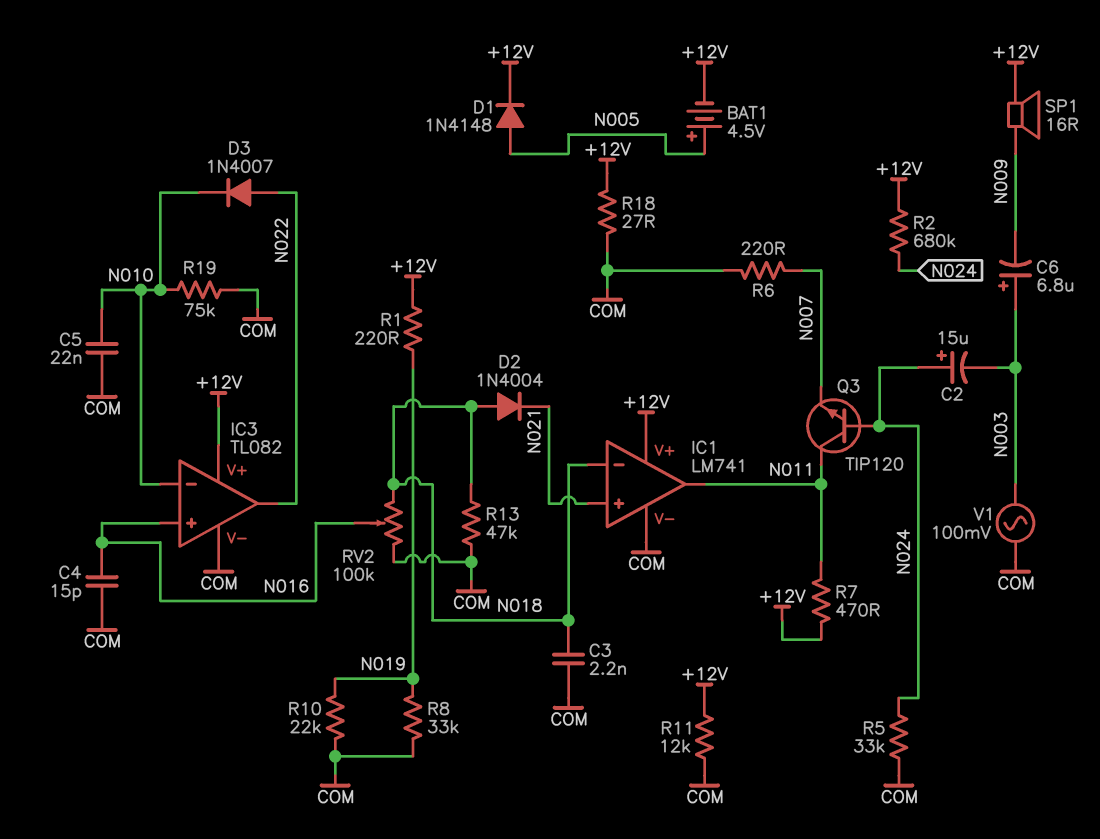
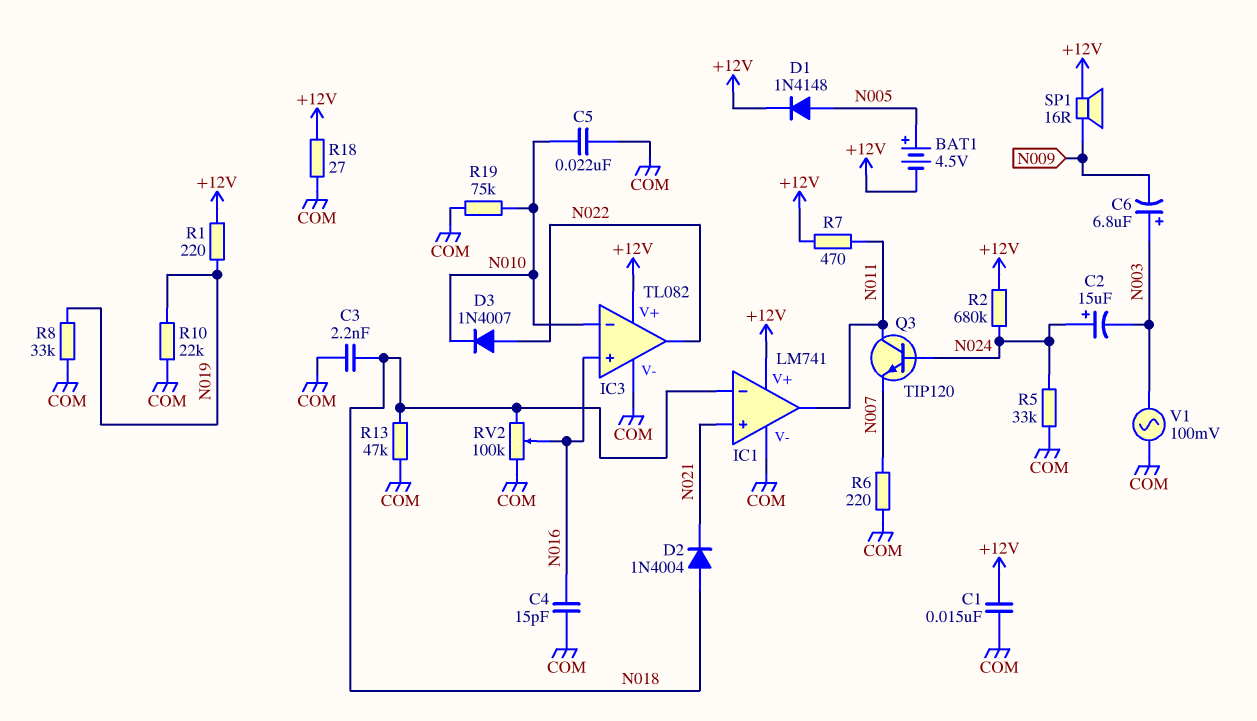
C1: none -> 15nF (+12V, COM)
R11: 12k (+12V, COM) -> none

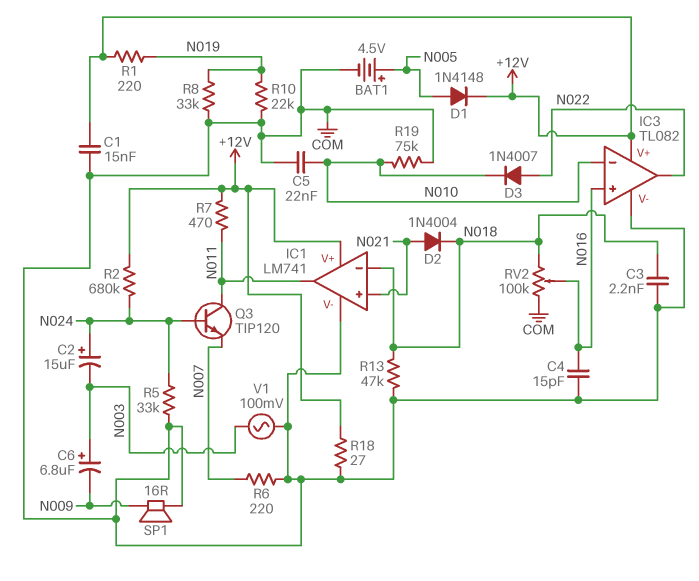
BAT1: 4.5V (plus N005, minus +12V) -> 4.5V (plus N005, minus COM)
D2: diode 1N4004 (A N018, K N021) -> diode 1N4004 (A N021, K N018)
SP1: speaker 16R (+12V, N009) -> speaker 16R (COM, N009)

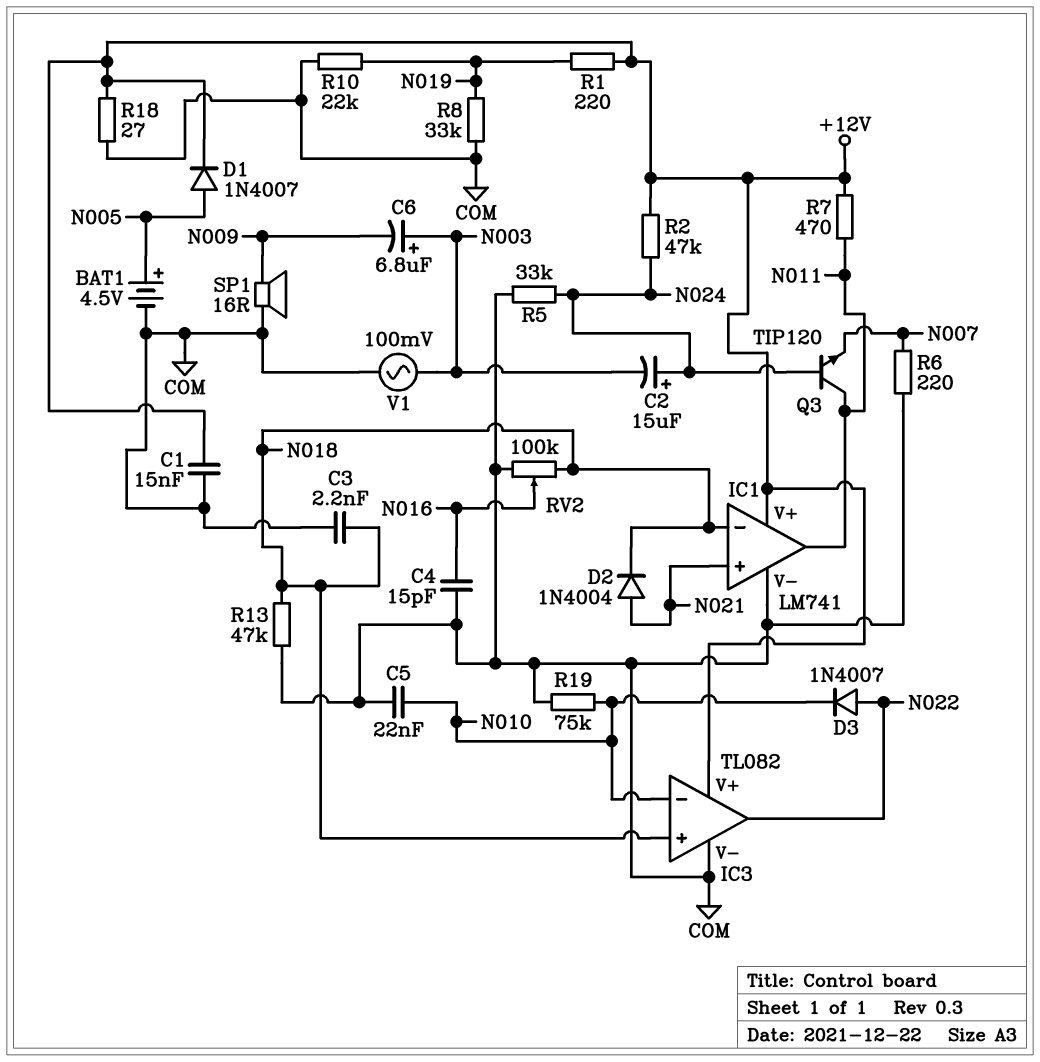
D1: diode 1N4148 (A N005, K +12V) -> diode 1N4007 (A N005, K +12V)
IC3 pin in+: N016 -> N018
R2: 680k (+12V, N024) -> 47k (+12V, N024)

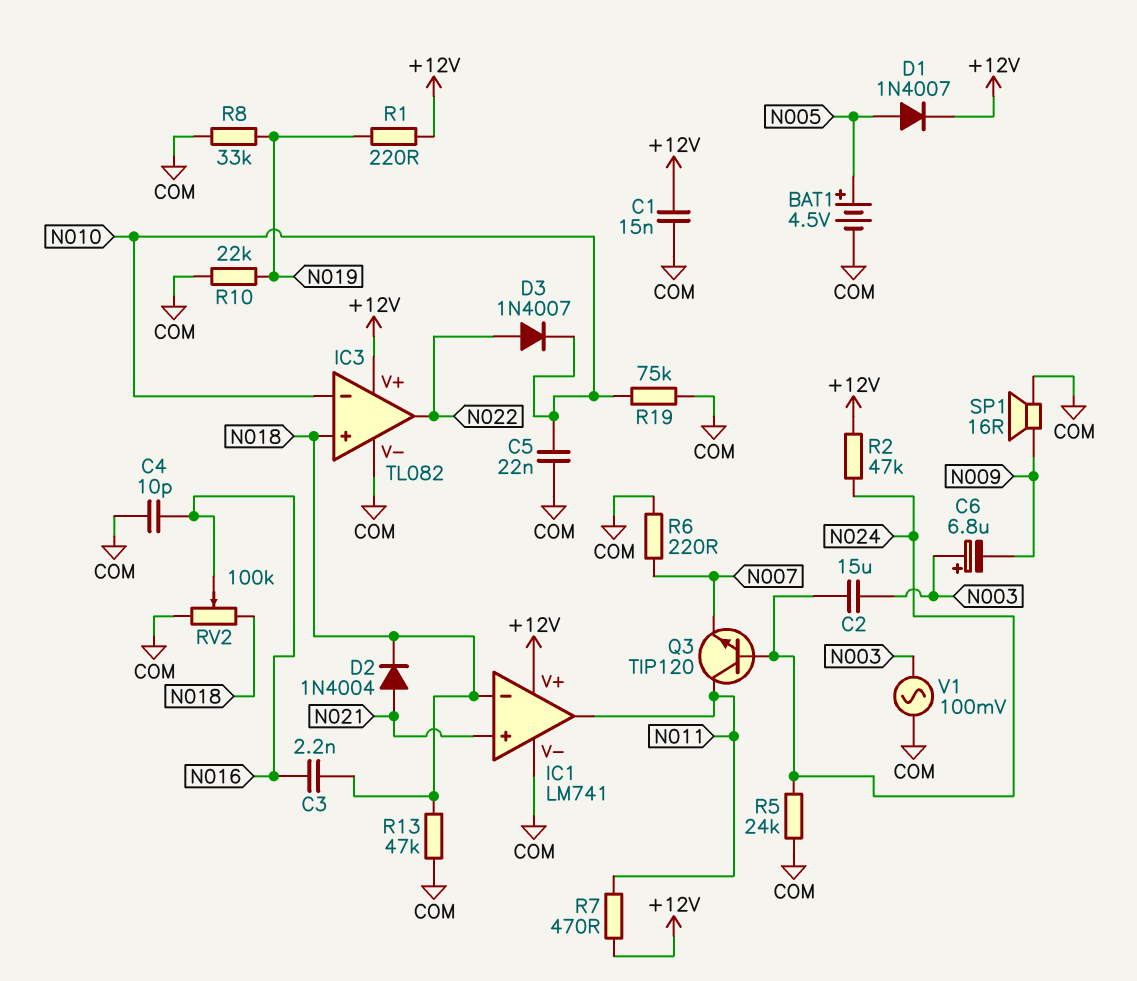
C2: 15uF (plus N024, minus N003) -> 15uF (N003, N024)
C3: 2.2nF (COM, N018) -> 2.2nF (N016, N018)
C4: 15pF (COM, N016) -> 10pF (COM, N016)
R5: 33k (COM, N024) -> 24k (COM, N024)
R18: 27 (+12V, COM) -> none

